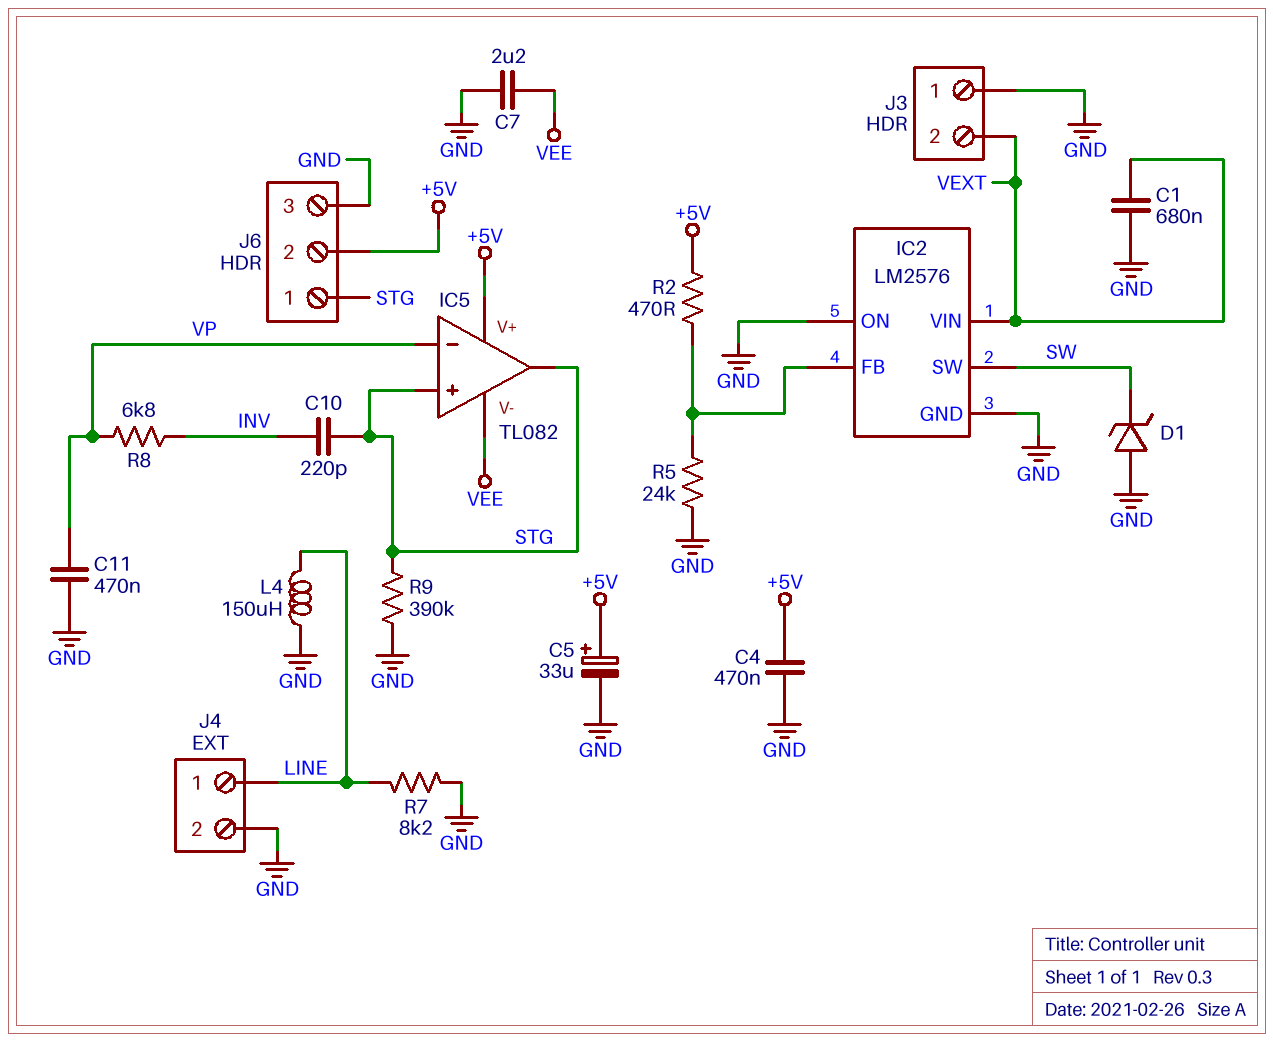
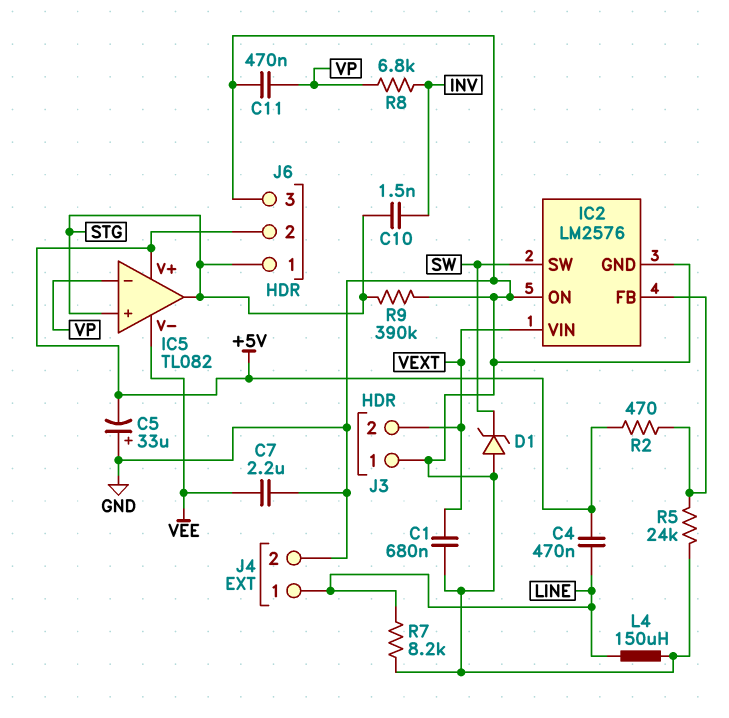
C4: 470nF (+5V, GND) -> 470nF (+5V, LINE)
C5: 33uF (plus +5V, minus GND) -> 33uF (plus GND, minus +5V)
C10: 220pF (INV, STG) -> 1.5nF (INV, STG)

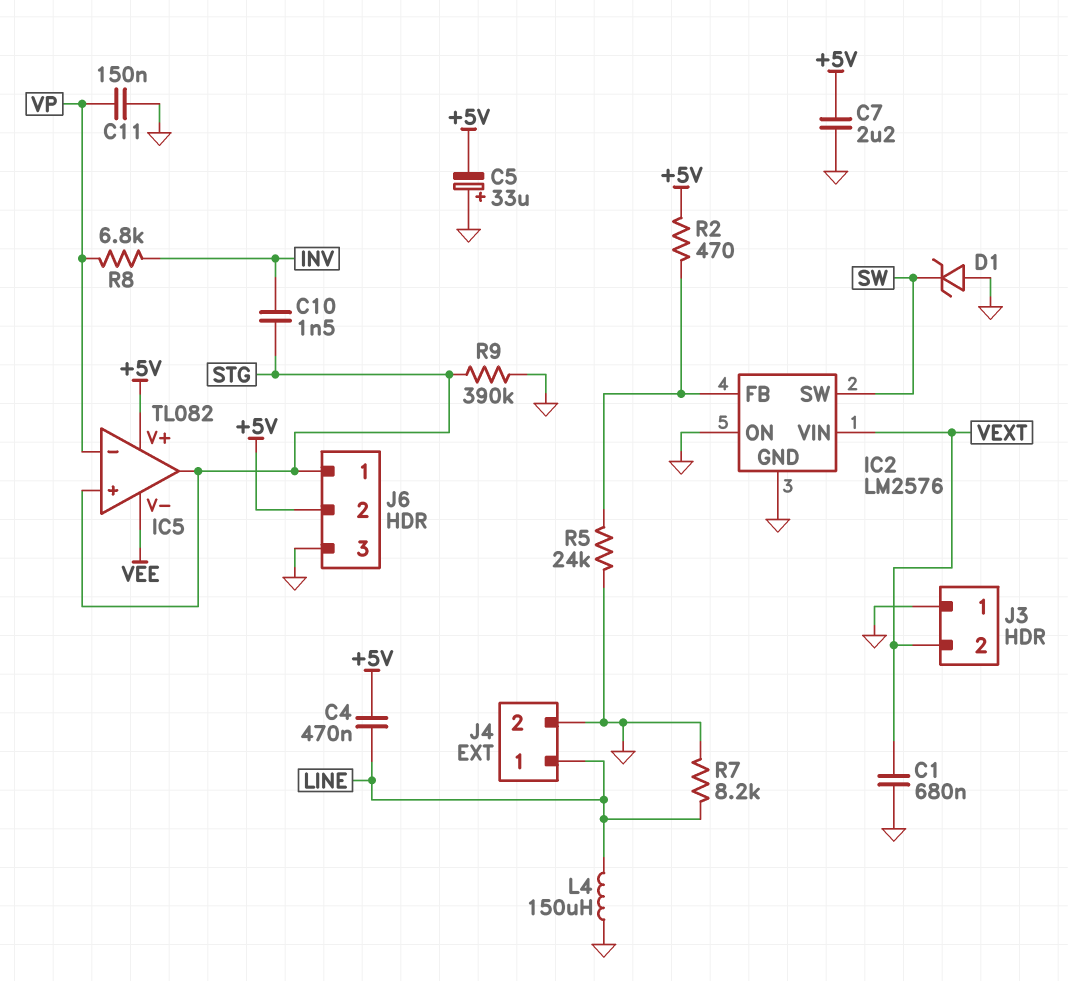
C7: 2.2uF (GND, VEE) -> 2.2uF (+5V, GND)
C11: 470nF (GND, VP) -> 150nF (GND, VP)

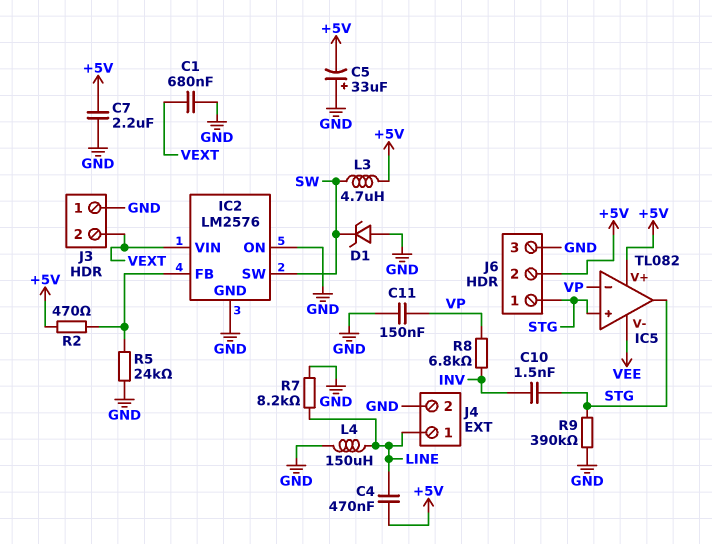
L3: none -> 4.7uH (+5V, SW)

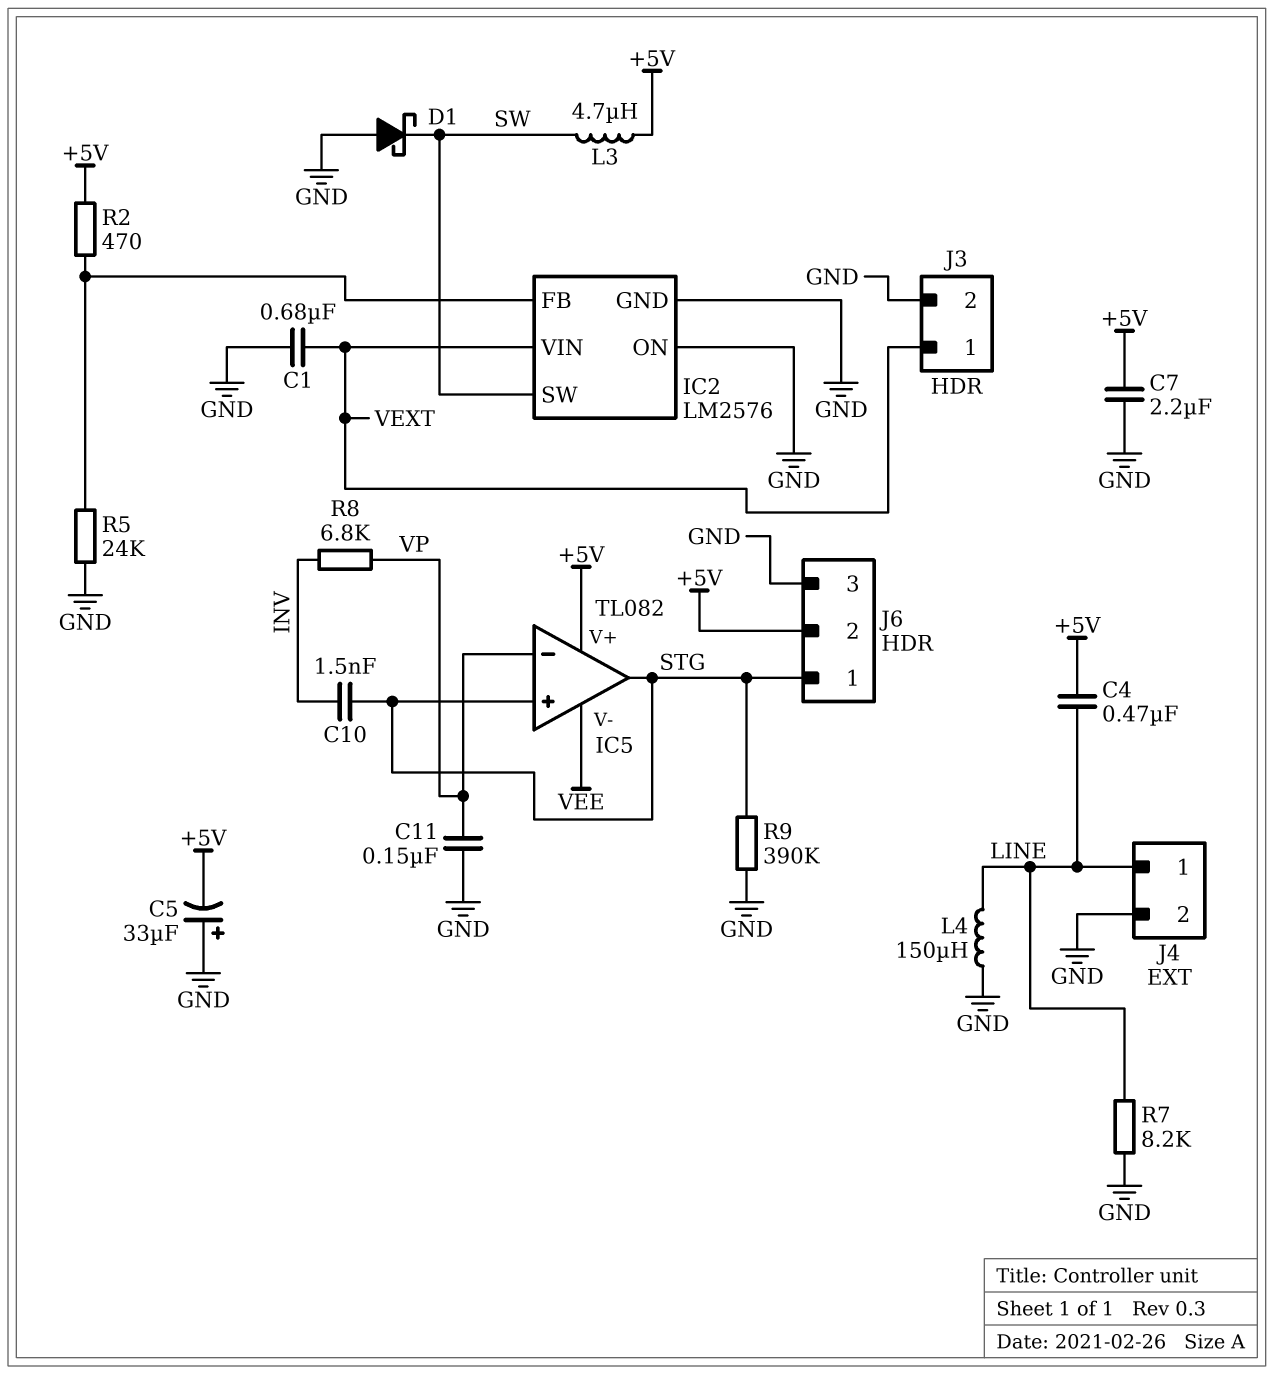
D1: zener (A GND, K SW) -> schottky (A GND, K SW)
J3 pin 1: GND -> VEXT
J3 pin 2: VEXT -> GND

